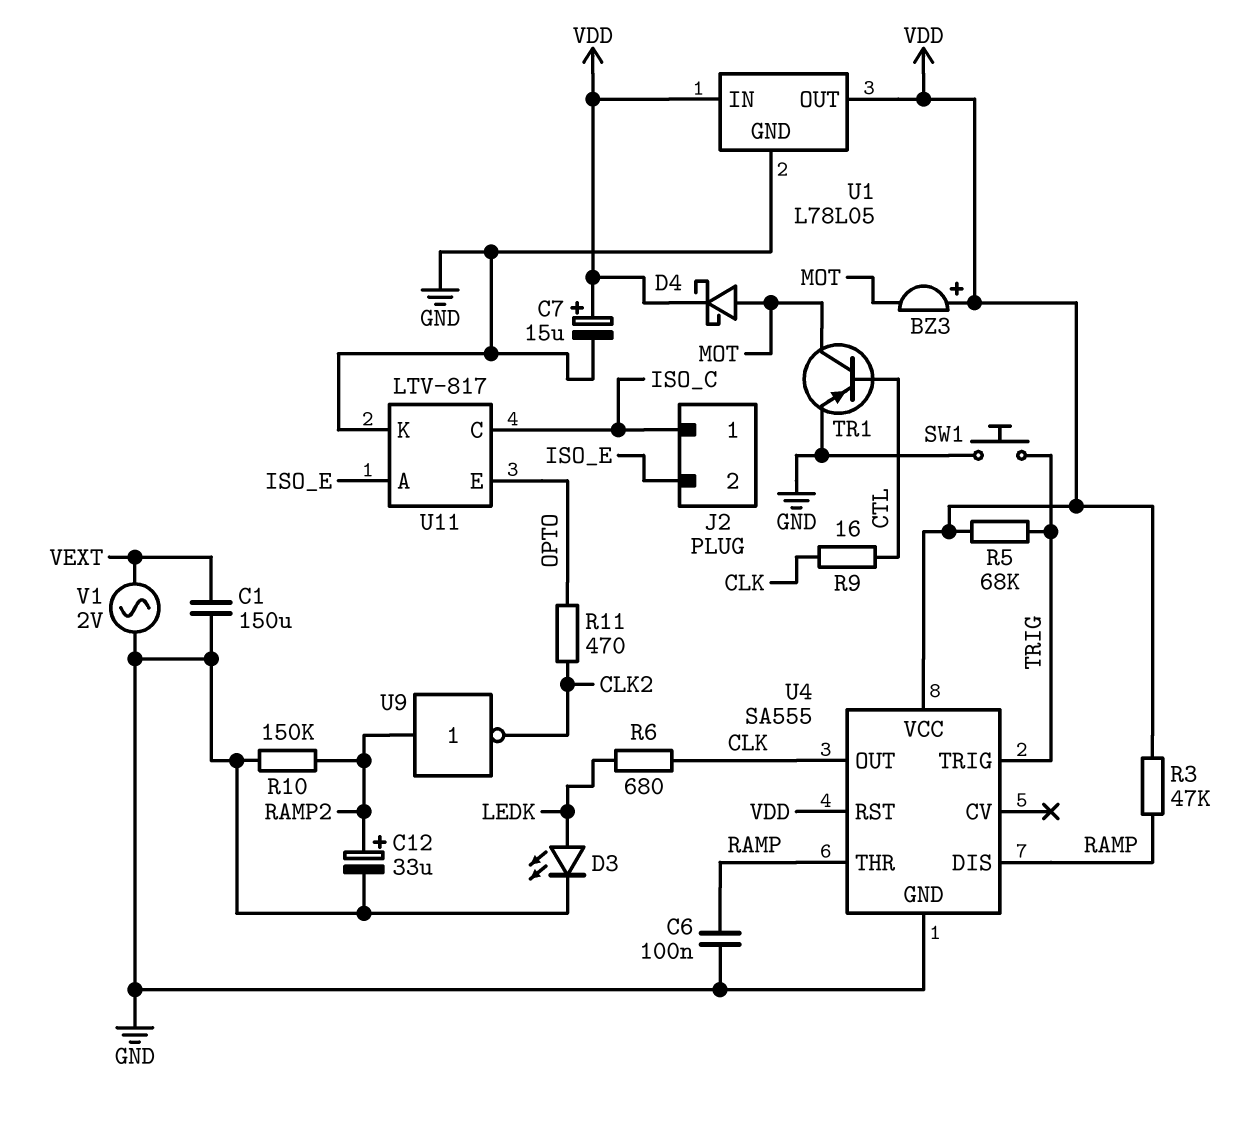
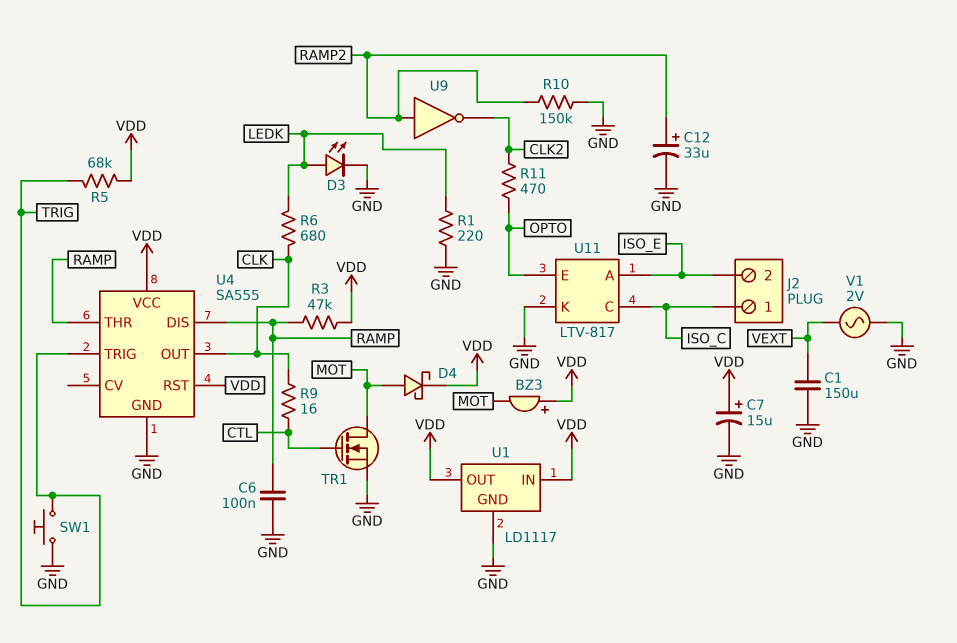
R1: none -> 220 (GND, LEDK)
TR1: PNP (B CTL, C MOT, E GND) -> NMOS (G CTL, D MOT, S GND)
U1: L78L05 -> LD1117

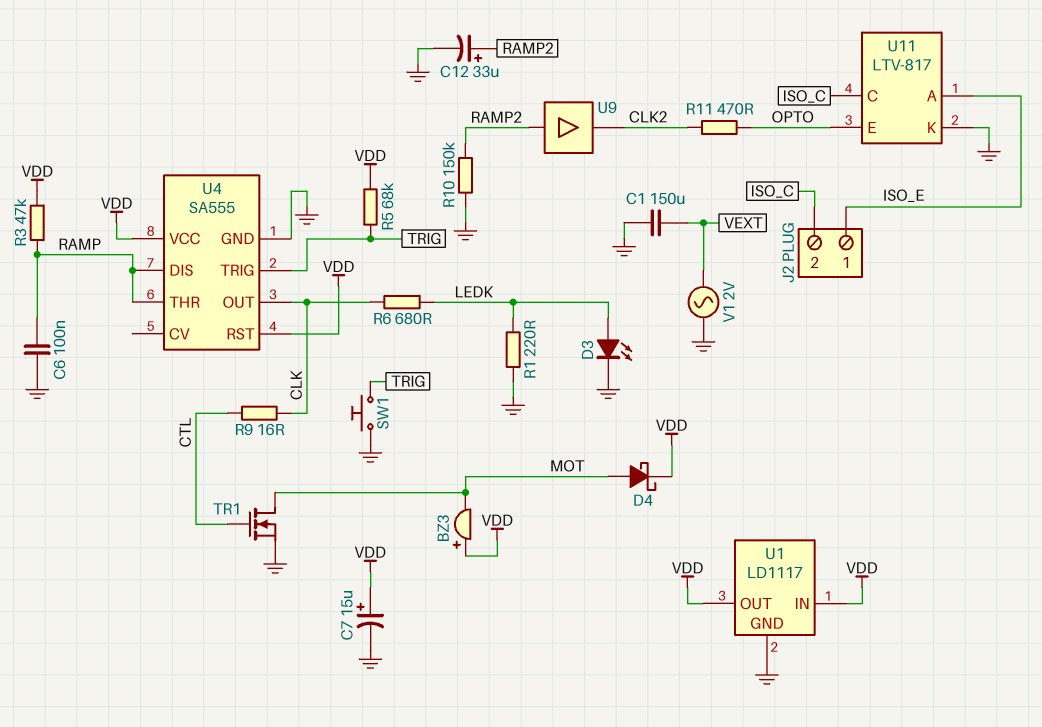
J2 pin 1: ISO_C -> ISO_E
J2 pin 2: ISO_E -> ISO_C
U9: NOT (in RAMP2, out CLK2) -> buffer (in RAMP2, out CLK2)

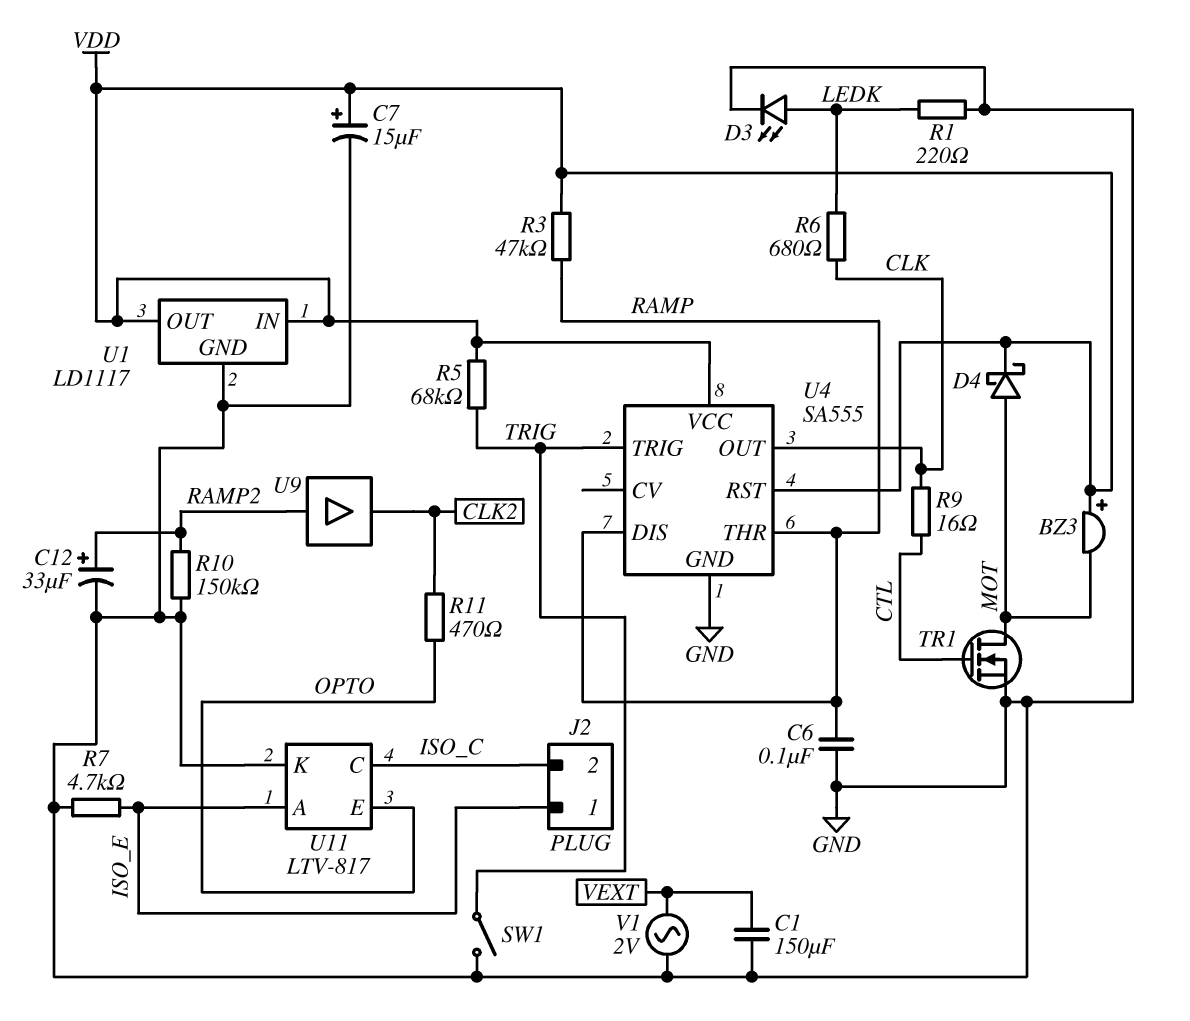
R7: none -> 4.7k (GND, ISO_E)
SW1: button (GND, TRIG) -> switch (GND, TRIG)

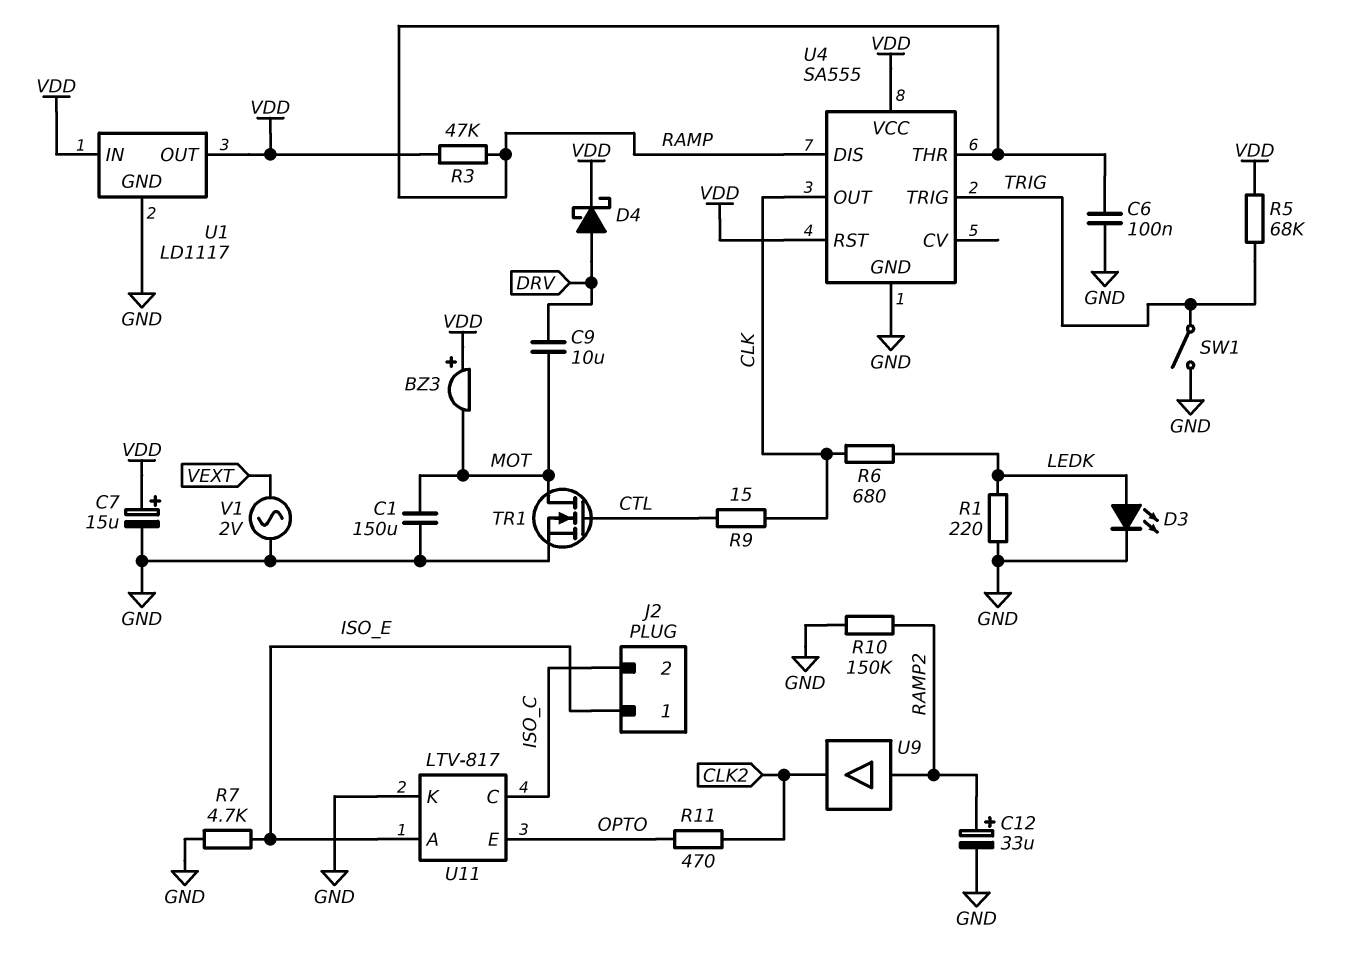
C1: 150uF (GND, VEXT) -> 150uF (GND, MOT)
C9: none -> 10uF (DRV, MOT)
D4: schottky (A MOT, K VDD) -> schottky (A DRV, K VDD)
R9: 16 (CLK, CTL) -> 15 (CLK, CTL)

